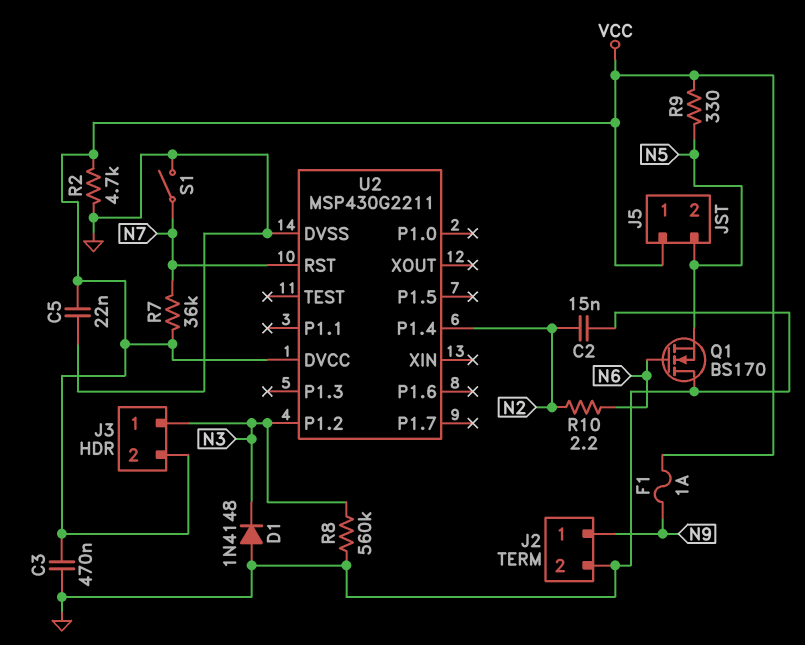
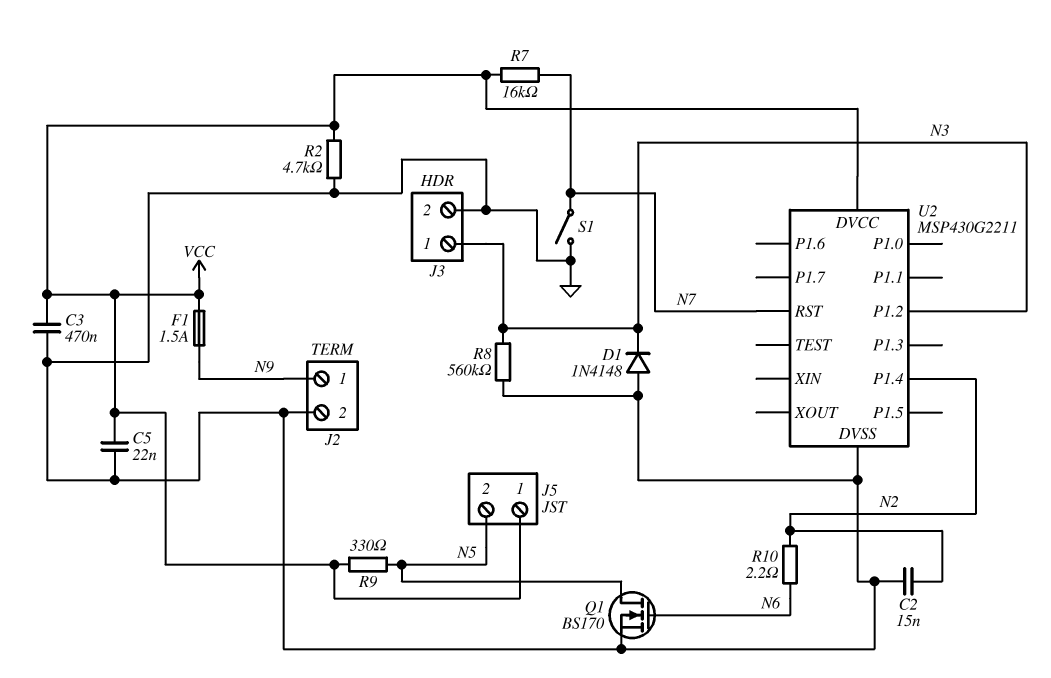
F1: 1A (N9, VCC) -> 1.5A (N9, VCC)
J3 pin 2: VCC -> GND
Q1: NMOS BS170 (G N6, D GND, S N5) -> NMOS BS170 (G N6, D N5, S GND)
R7: 36k (N7, VCC) -> 16k (N7, VCC)

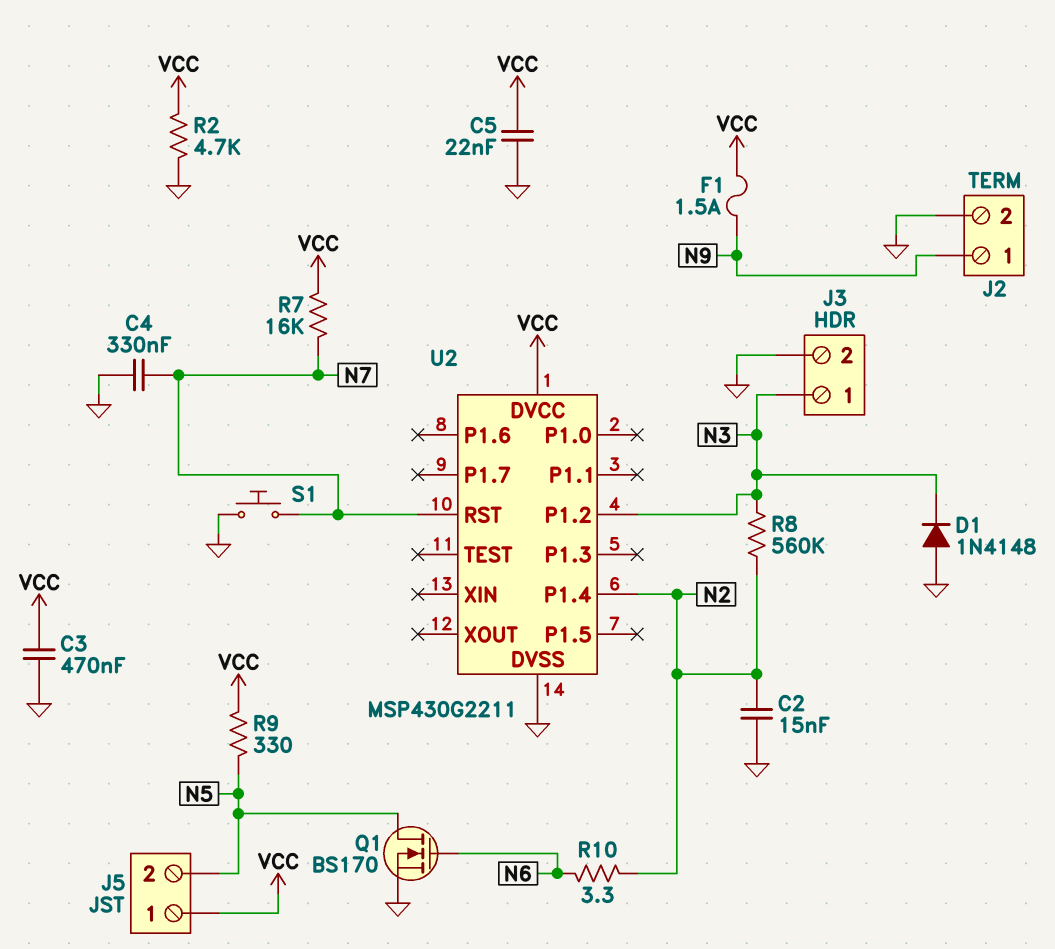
C4: none -> 330nF (GND, N7)
R8: 560k (GND, N3) -> 560k (N2, N3)
R10: 2.2 (N2, N6) -> 3.3 (N2, N6)
S1: switch (GND, N7) -> button (GND, N7)

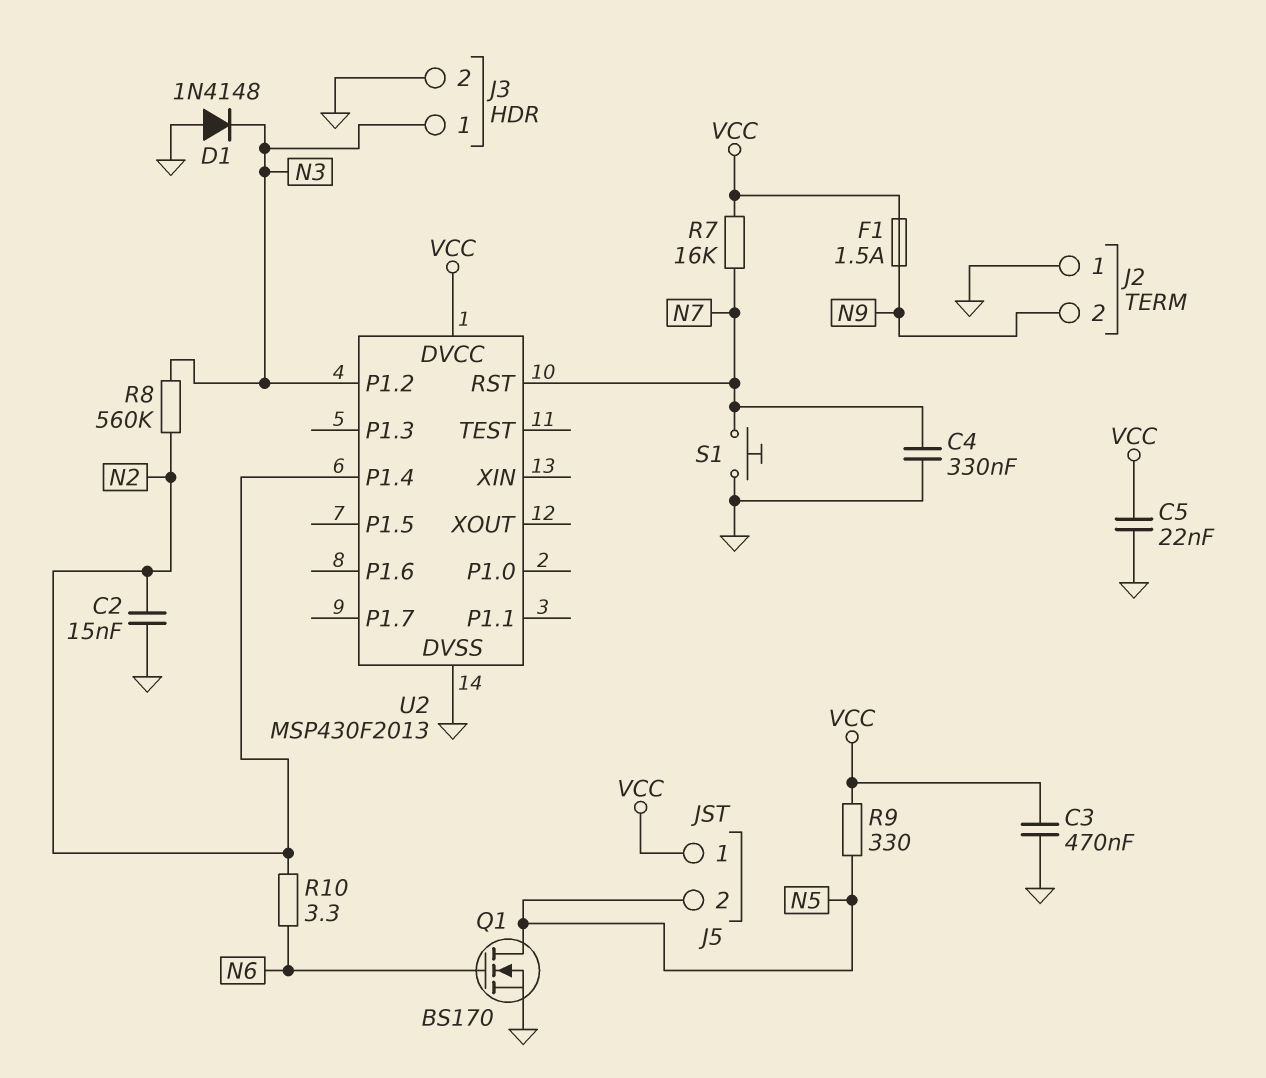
J2 pin 1: N9 -> GND
J2 pin 2: GND -> N9
R2: 4.7k (GND, VCC) -> none
U2: MSP430G2211 -> MSP430F2013

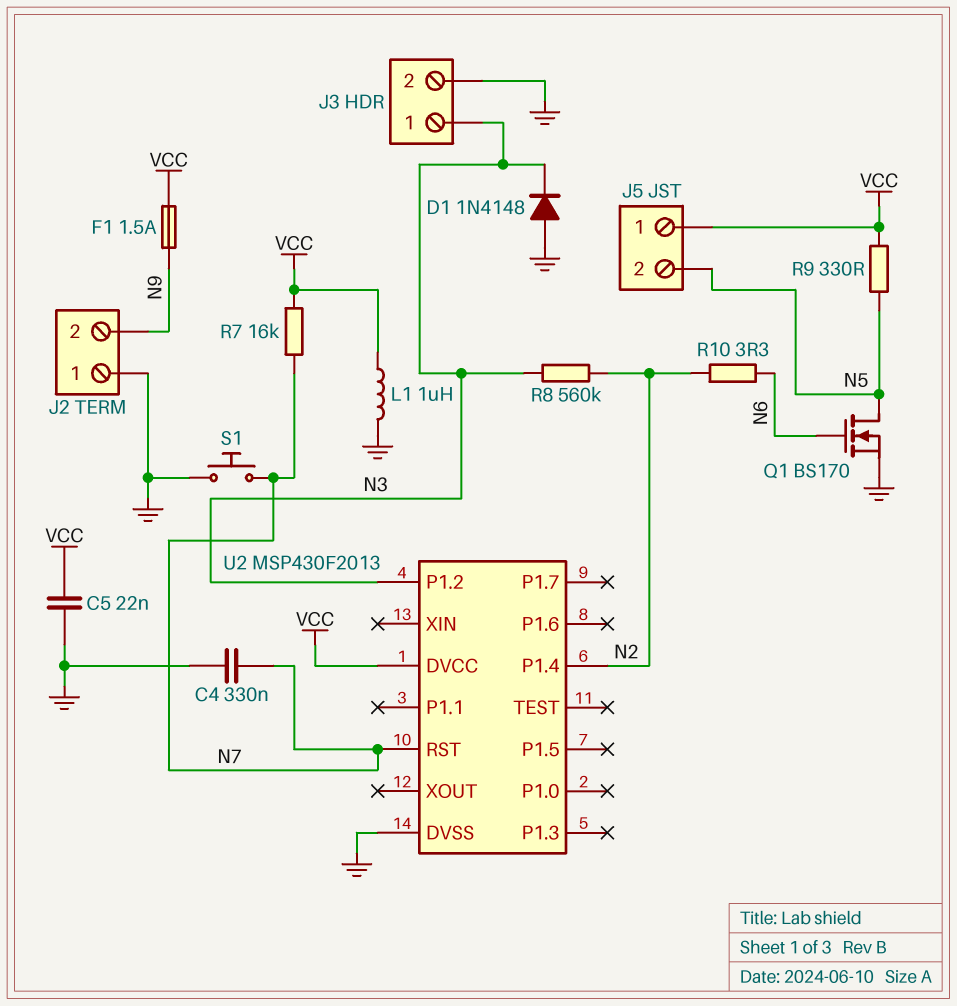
C2: 15nF (GND, N2) -> none
C3: 470nF (GND, VCC) -> none
L1: none -> 1uH (GND, VCC)

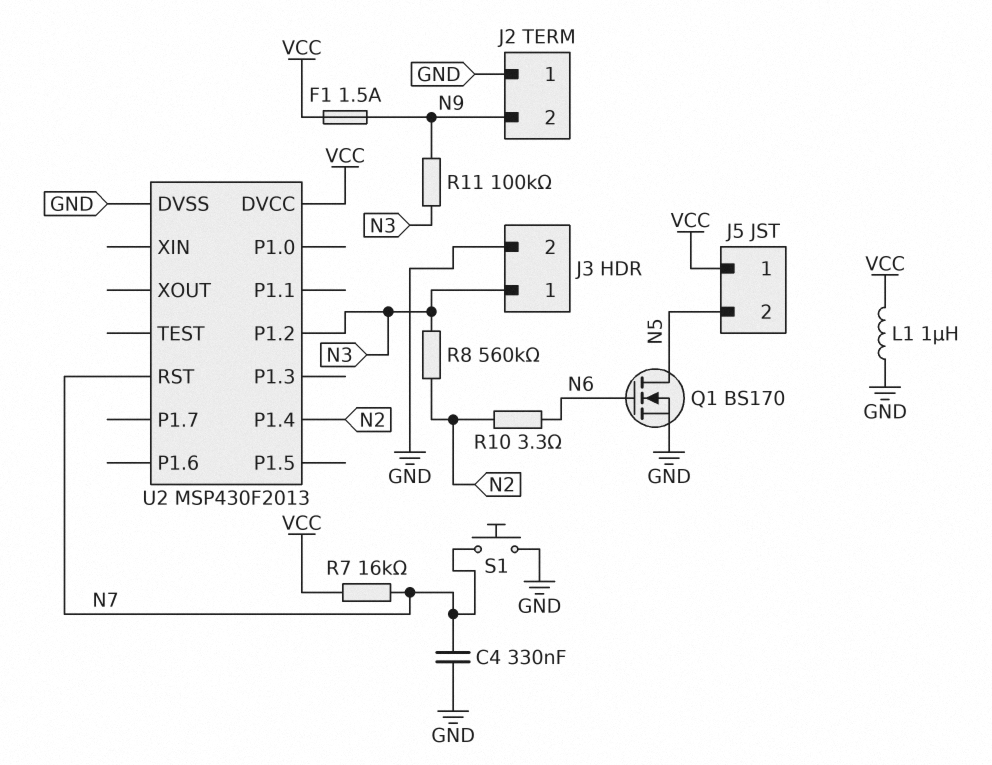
C5: 22nF (GND, VCC) -> none
D1: diode 1N4148 (A GND, K N3) -> none
R9: 330 (N5, VCC) -> none
R11: none -> 100k (N3, N9)

